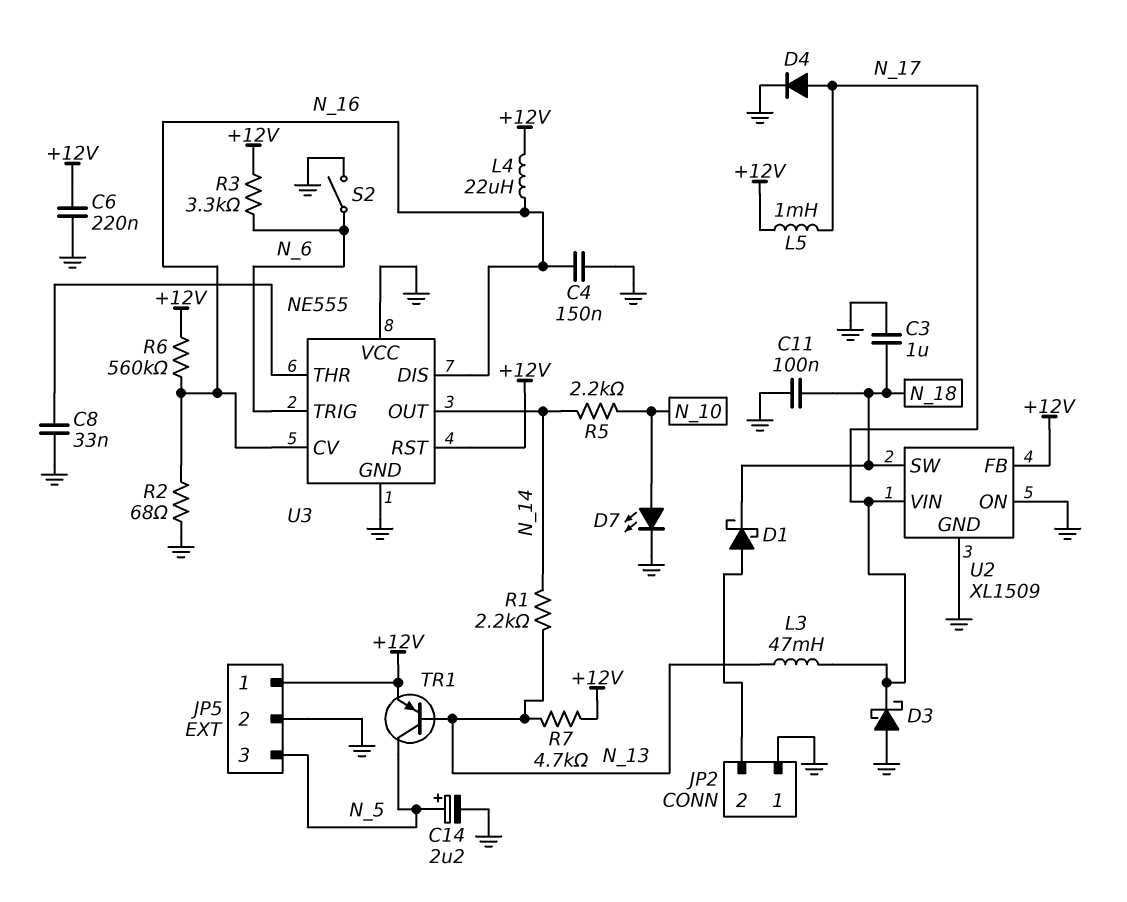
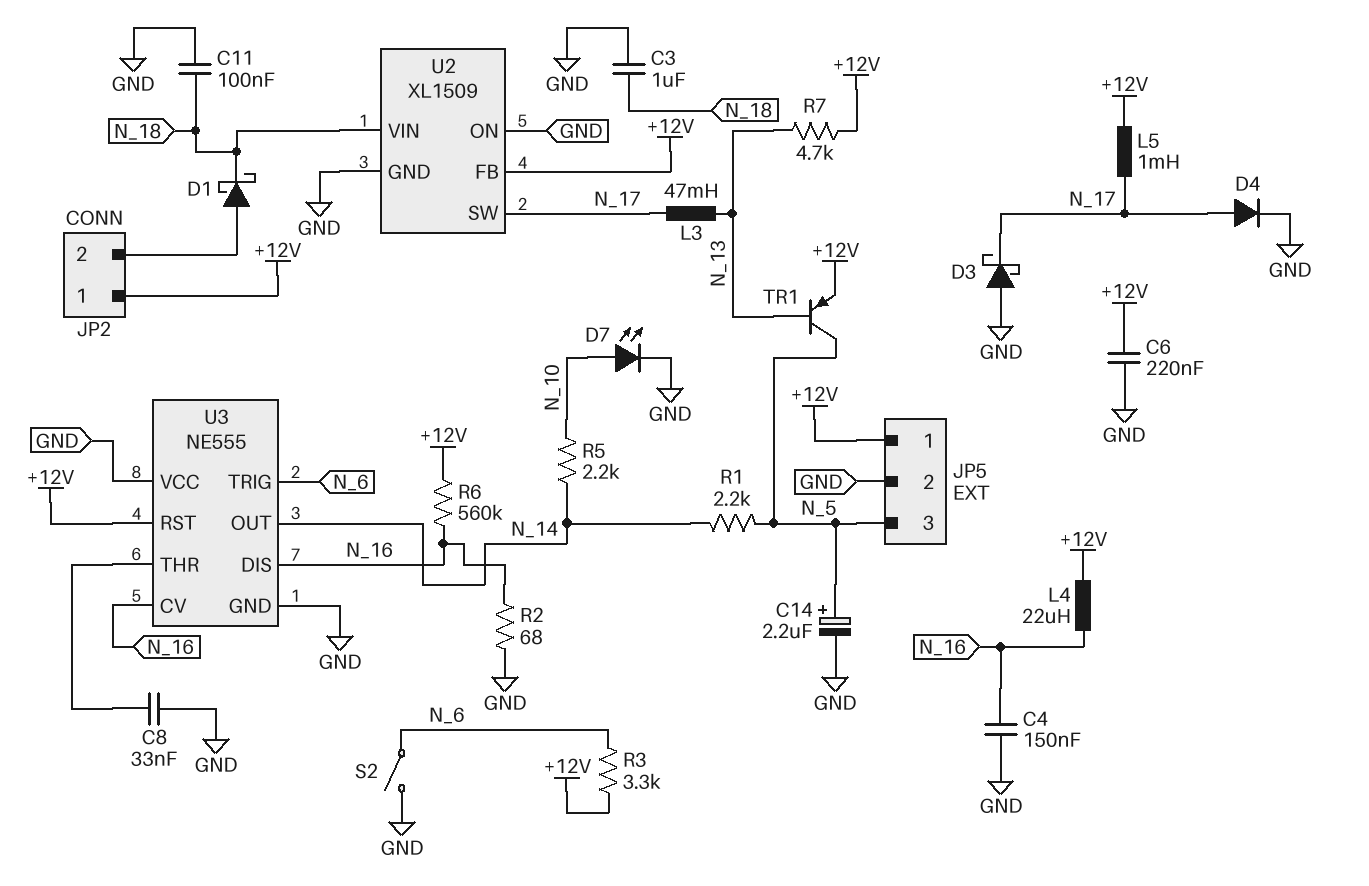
JP2 pin 1: GND -> +12V
R1: 2.2k (N_13, N_14) -> 2.2k (N_5, N_14)
U2 pin SW: N_18 -> N_17
U2 pin VIN: N_17 -> N_18

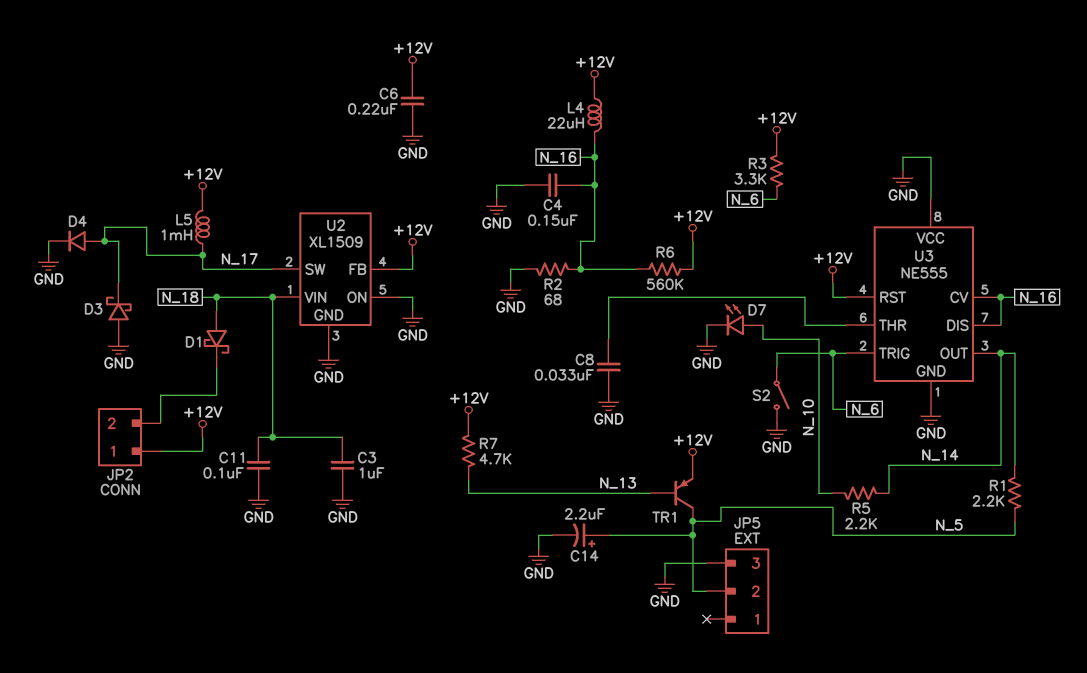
D1: schottky (A JP2/2, K N_18) -> schottky (A N_18, K JP2/2)
JP5 pin 1: +12V -> none
JP5 pin 2: GND -> N_5
JP5 pin 3: N_5 -> GND
L3: 47mH (N_13, N_17) -> none

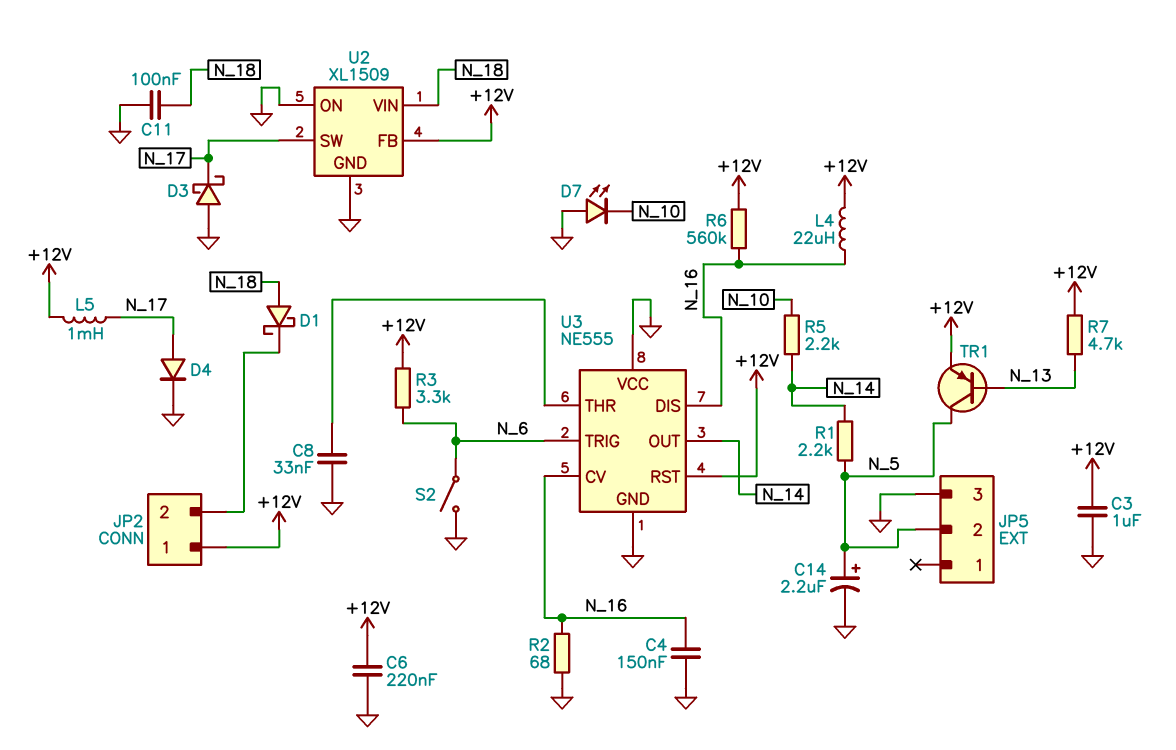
C3: 1uF (GND, N_18) -> 1uF (+12V, GND)
D7: LED (A N_10, K GND) -> LED (A GND, K N_10)

